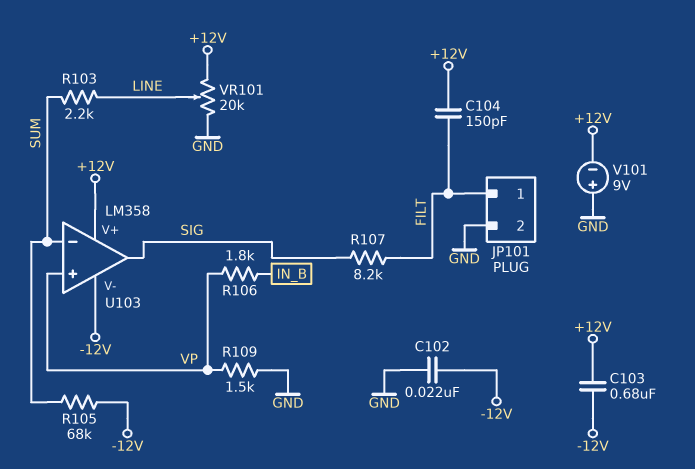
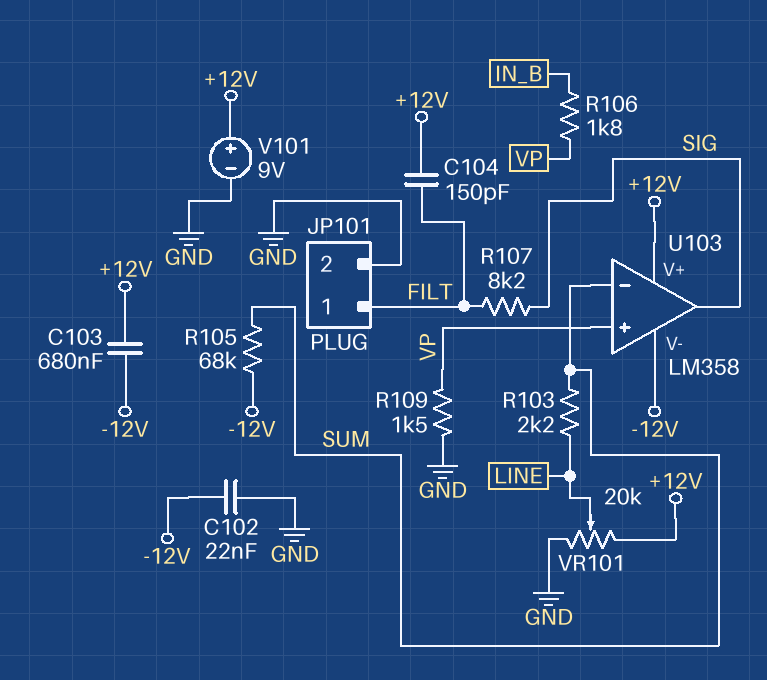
V101: 9V (plus GND, minus +12V) -> 9V (plus +12V, minus GND)

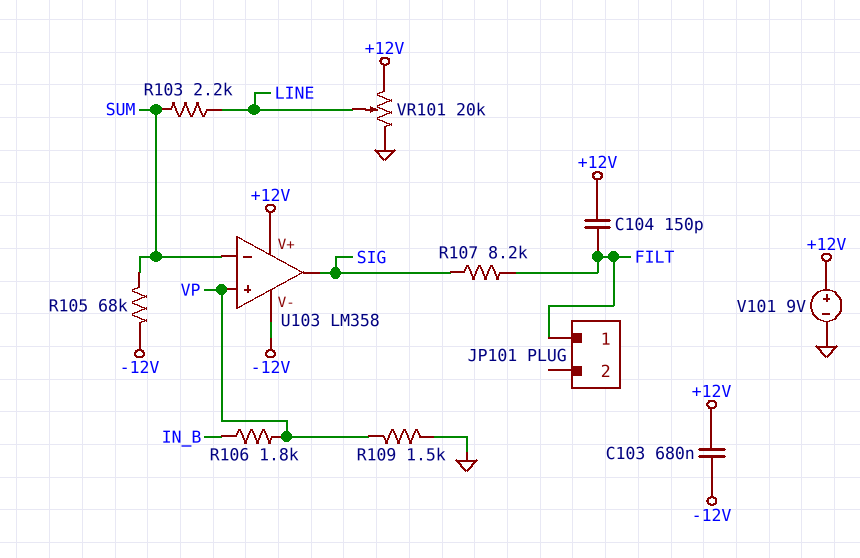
C102: 22nF (-12V, GND) -> none
JP101 pin 2: GND -> none

